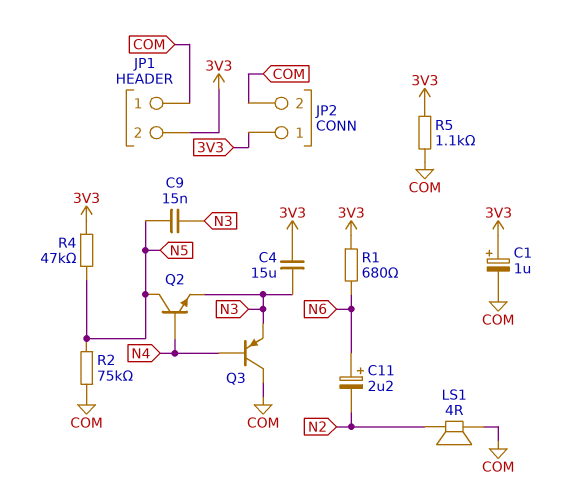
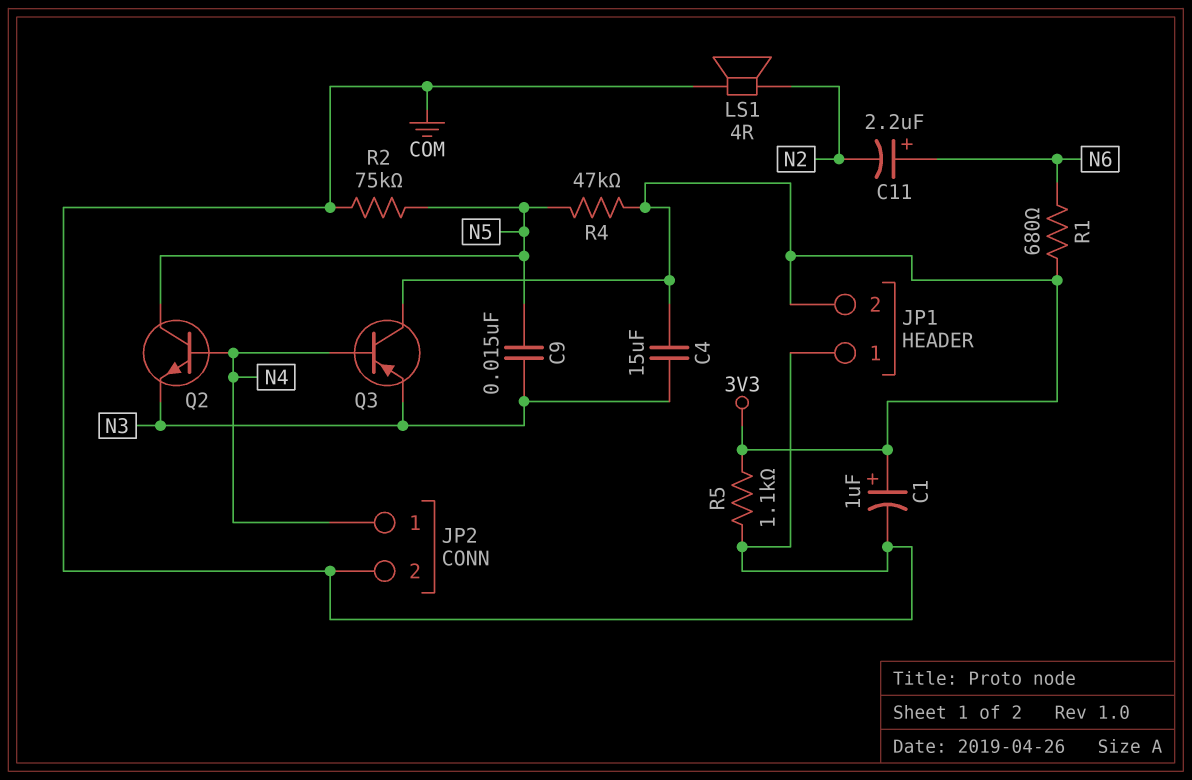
JP2 pin 1: 3V3 -> N4
Q3: PNP (B N4, C COM, E N3) -> PNP (B N4, C 3V3, E N3)

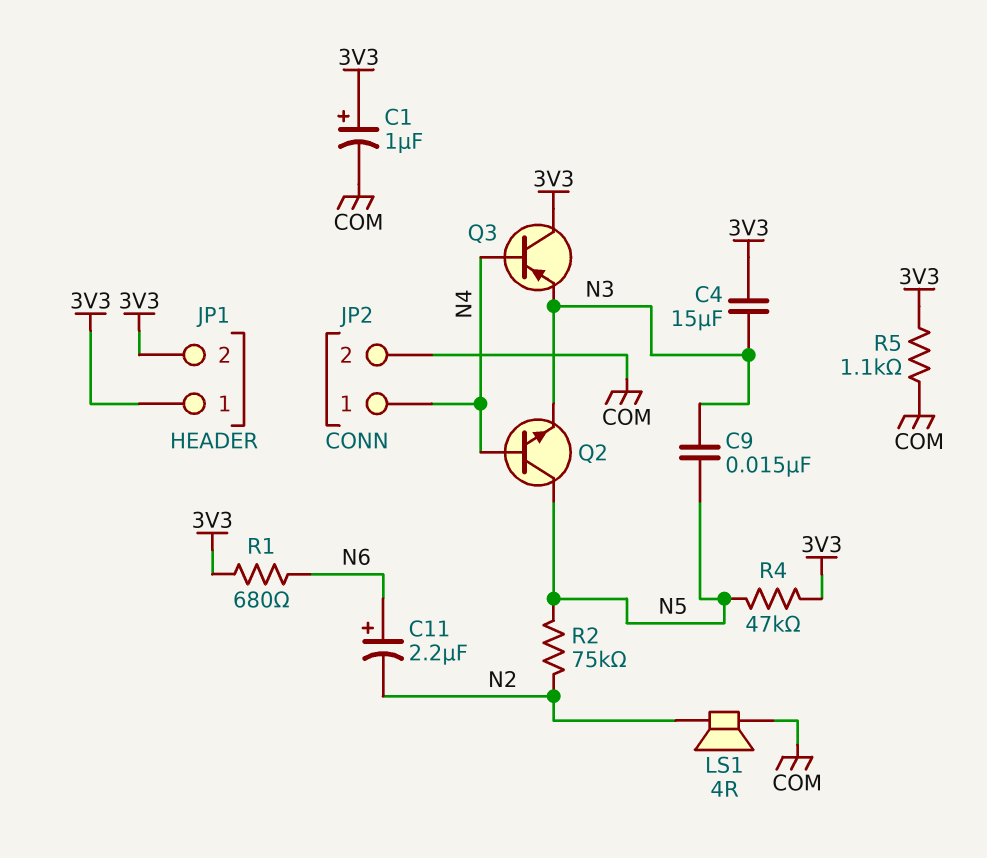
JP1 pin 1: COM -> 3V3
R2: 75k (COM, N5) -> 75k (N2, N5)

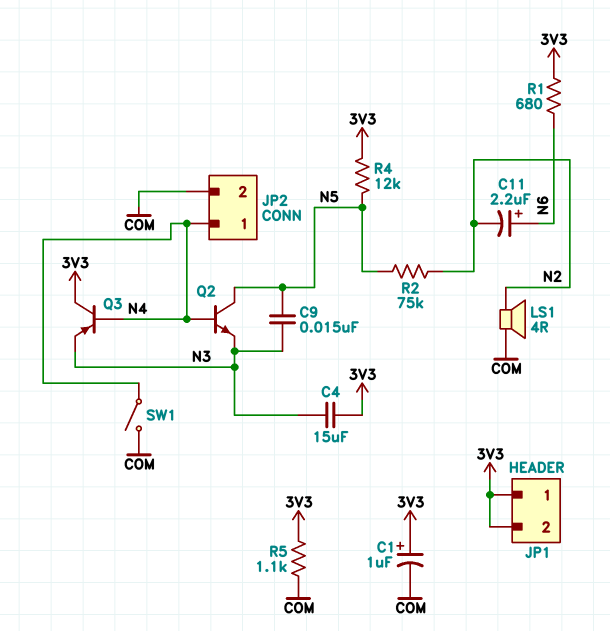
R4: 47k (3V3, N5) -> 12k (3V3, N5)
SW1: none -> switch (COM, N4)

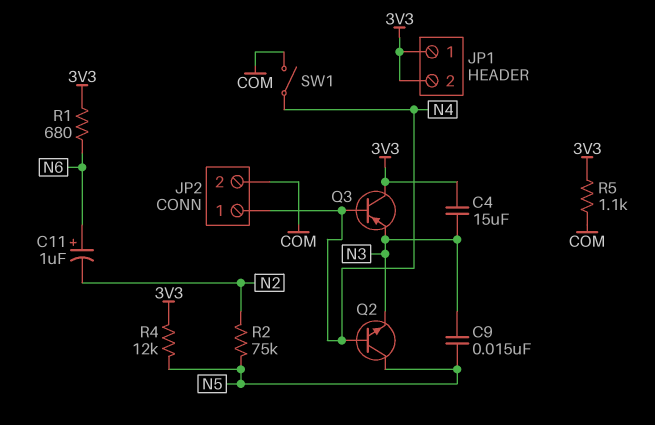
C1: 1uF (plus 3V3, minus COM) -> none
C11: 2.2uF (plus N6, minus N2) -> 1uF (plus N6, minus N2)
LS1: speaker 4R (COM, N2) -> none

